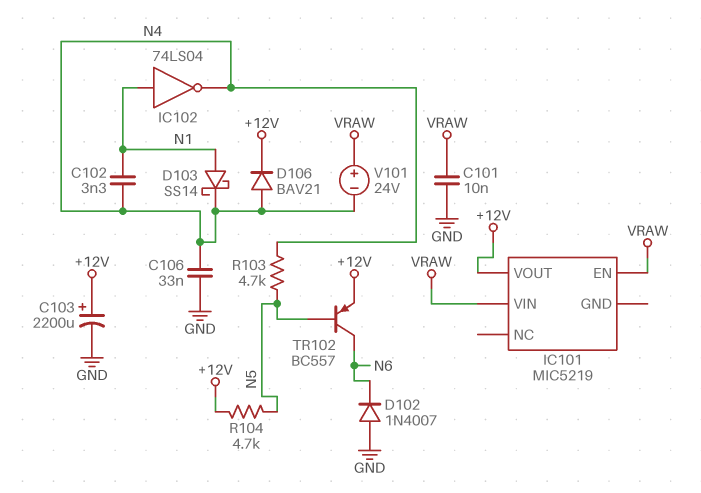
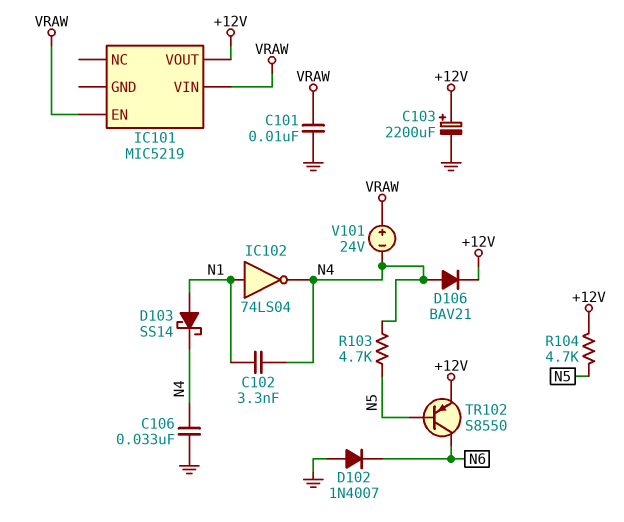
TR102: PNP BC557 (B N5, C N6, E +12V) -> PNP S8550 (B N5, C N6, E +12V)

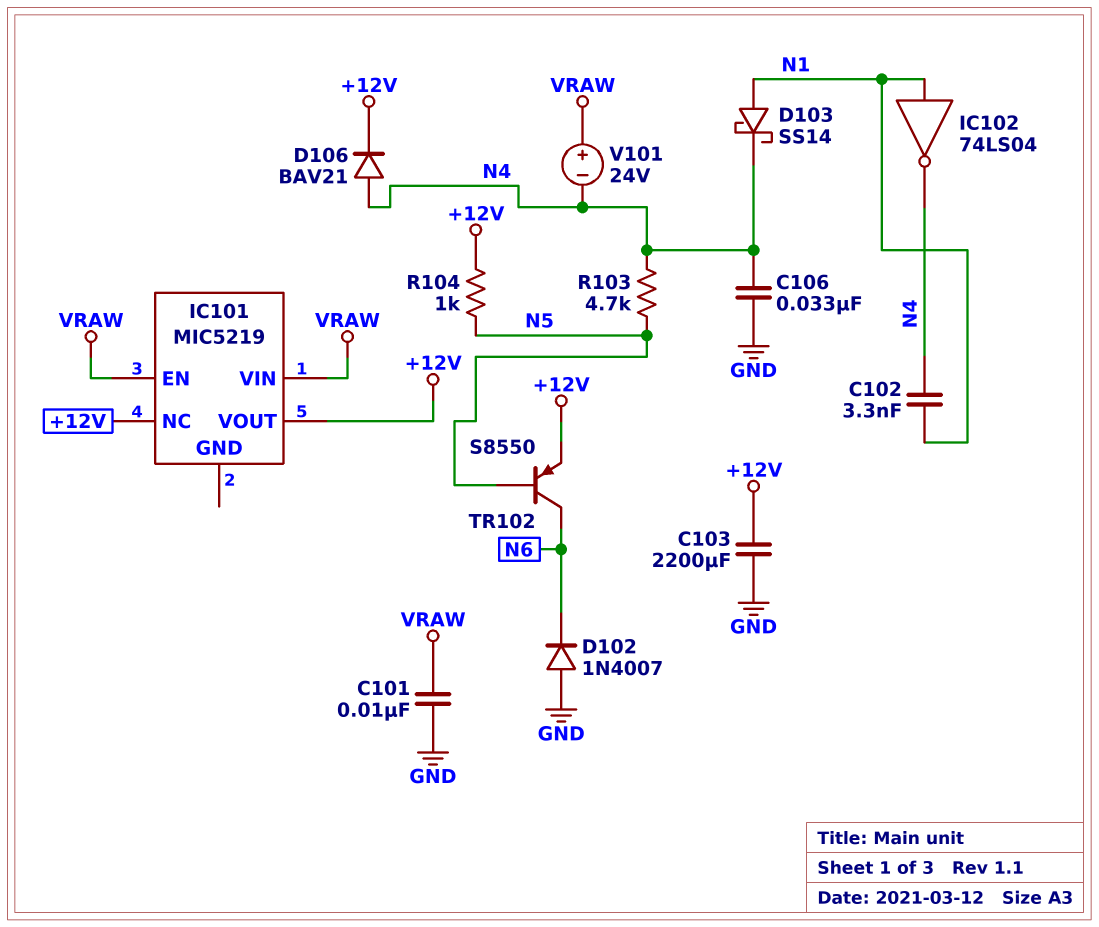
C103: 2200uF (plus +12V, minus GND) -> 2200uF (+12V, GND)
IC101 pin NC: none -> +12V
R104: 4.7k (+12V, N5) -> 1k (+12V, N5)

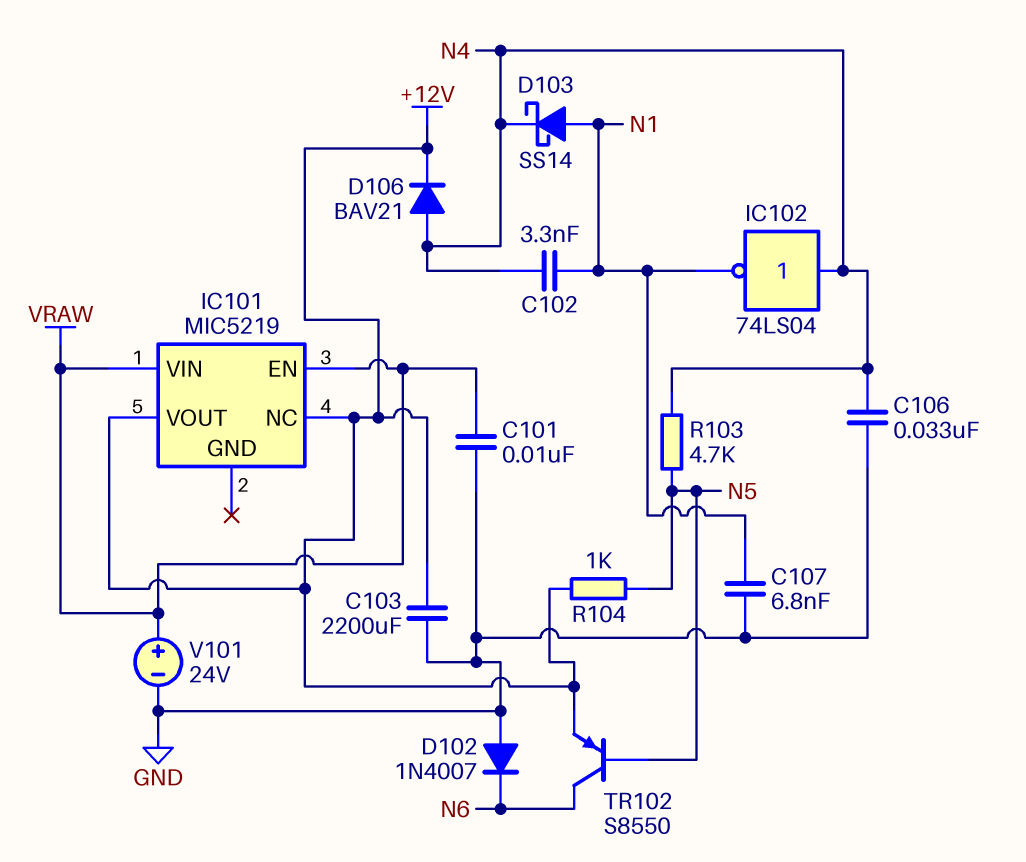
C107: none -> 6.8nF (GND, N1)
IC102: NOT 74LS04 (in N1, out N4) -> NOT 74LS04 (in N4, out N1)
V101: 24V (plus VRAW, minus N4) -> 24V (plus VRAW, minus GND)

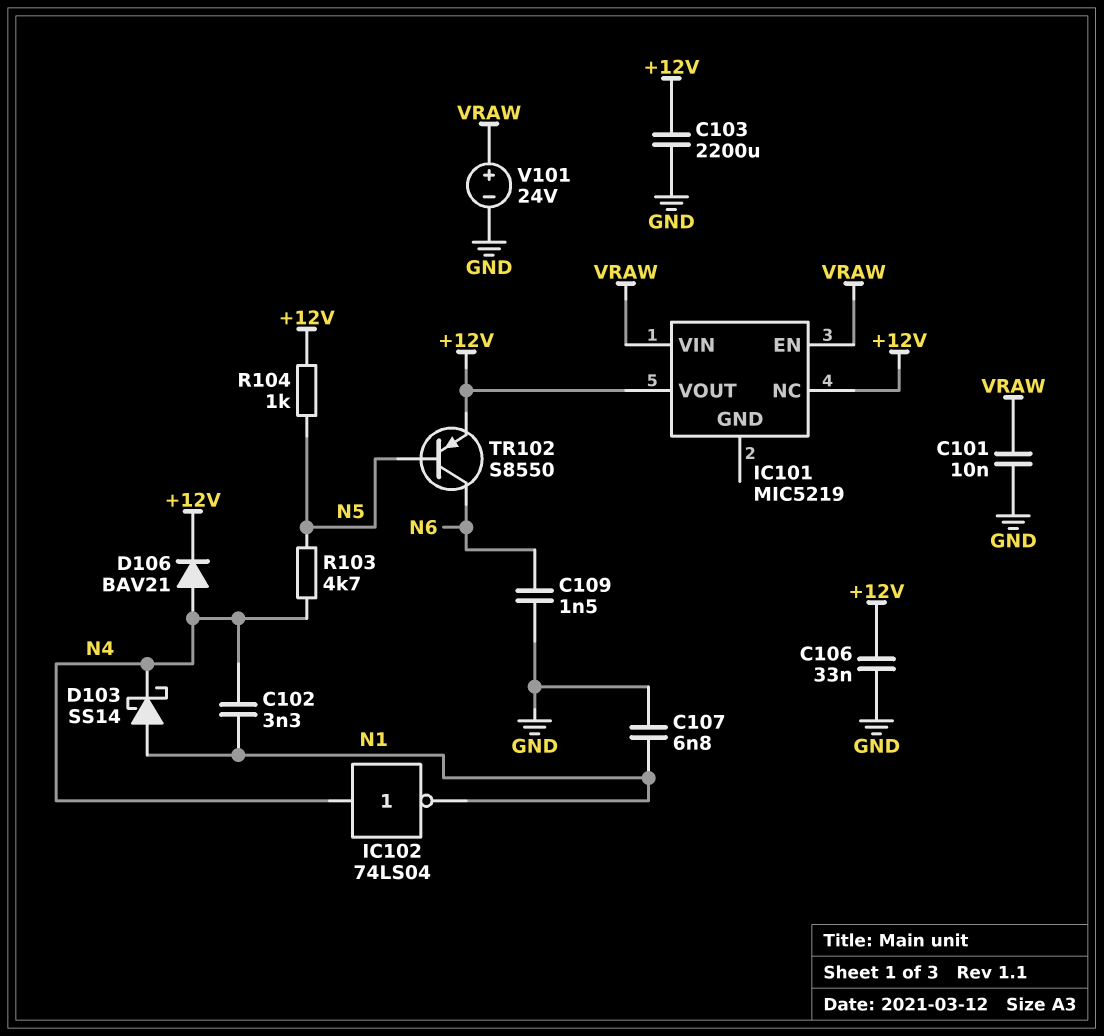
C106: 33nF (GND, N4) -> 33nF (+12V, GND)
C109: none -> 1.5nF (GND, N6)
D102: diode 1N4007 (A GND, K N6) -> none

